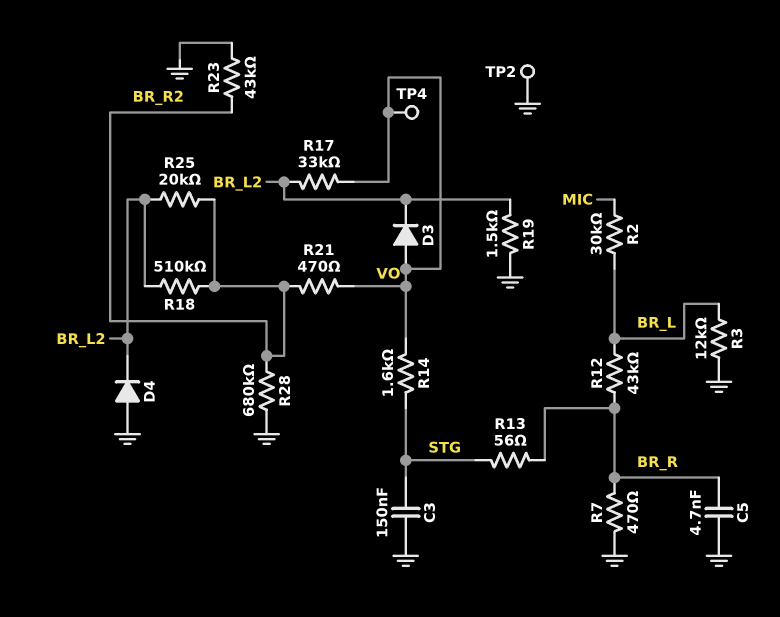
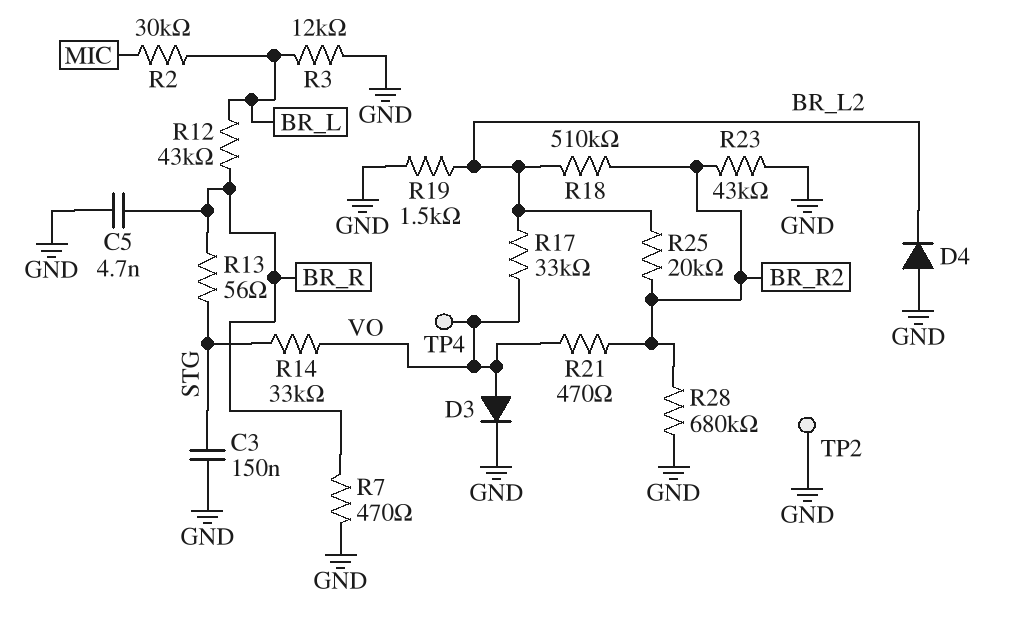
D3: diode (A VO, K BR_L2) -> diode (A VO, K GND)
R14: 1.6k (STG, VO) -> 33k (STG, VO)

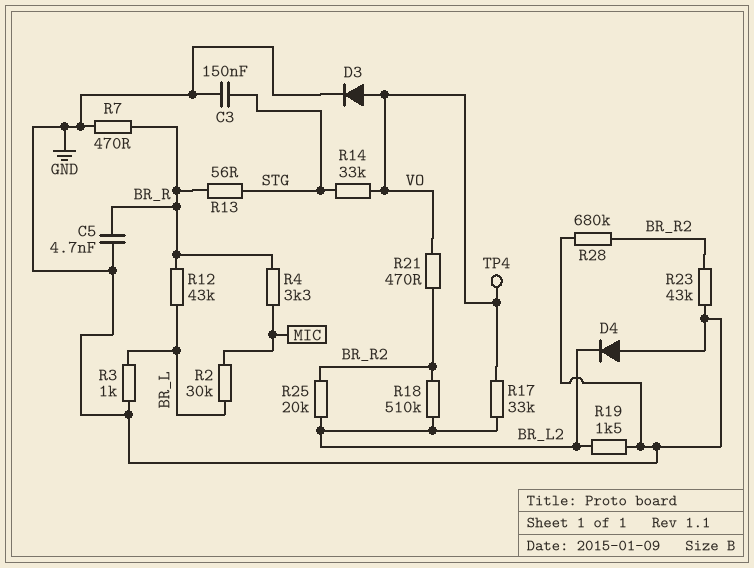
R3: 12k (BR_L, GND) -> 1k (BR_L, GND)
R4: none -> 3.3k (BR_R, MIC)
TP2: test point (GND) -> none

